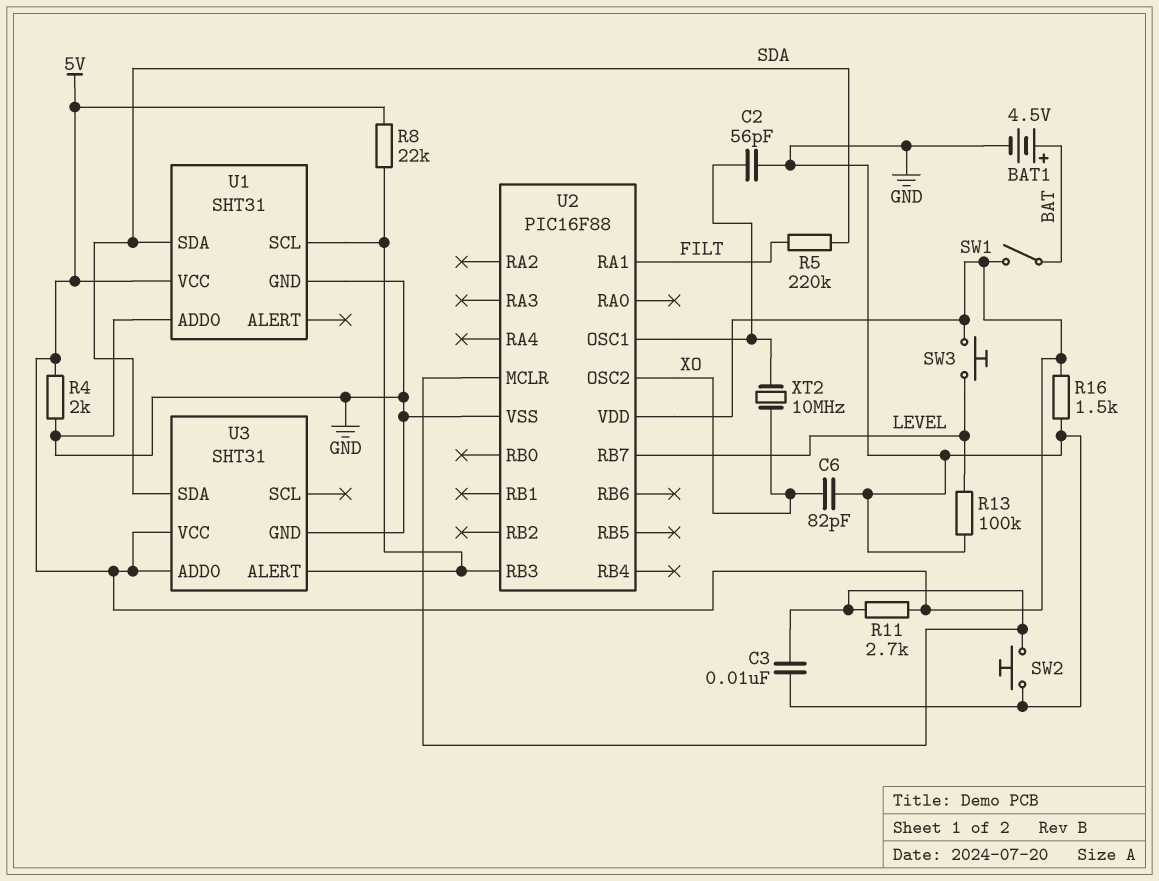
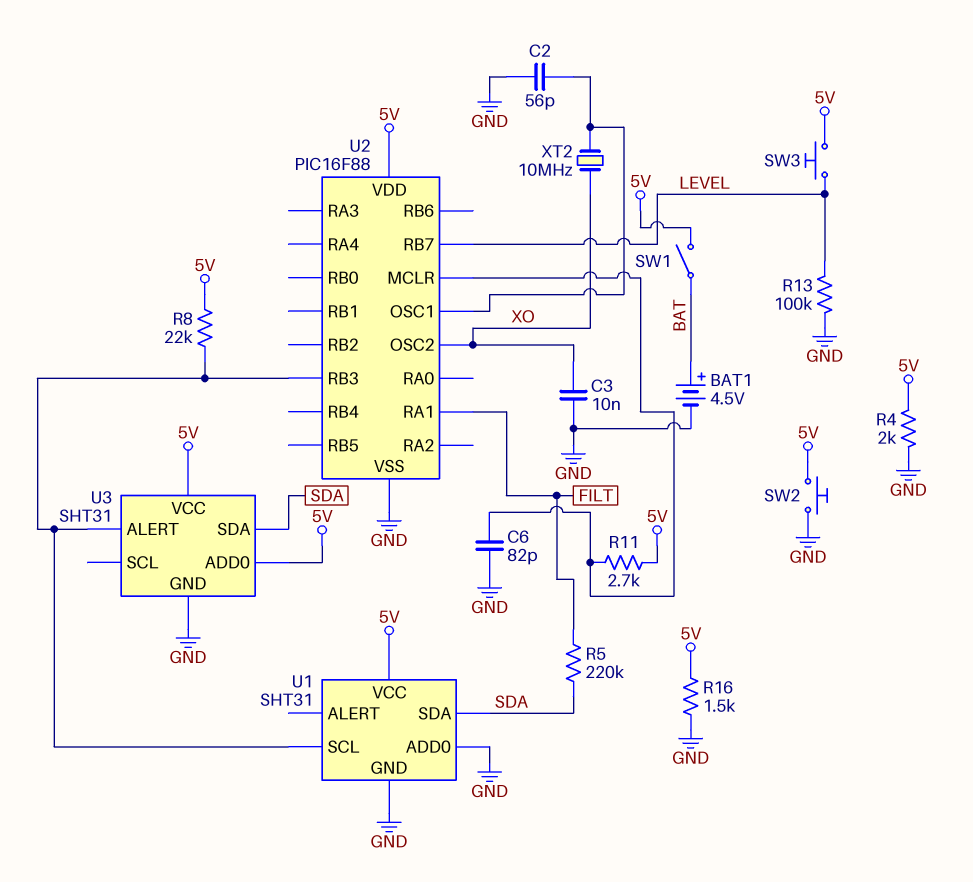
C3: 10nF (GND, U2/MCLR) -> 10nF (GND, XO)
C6: 82pF (GND, XO) -> 82pF (GND, U2/MCLR)
SW2: button (GND, U2/MCLR) -> button (5V, GND)

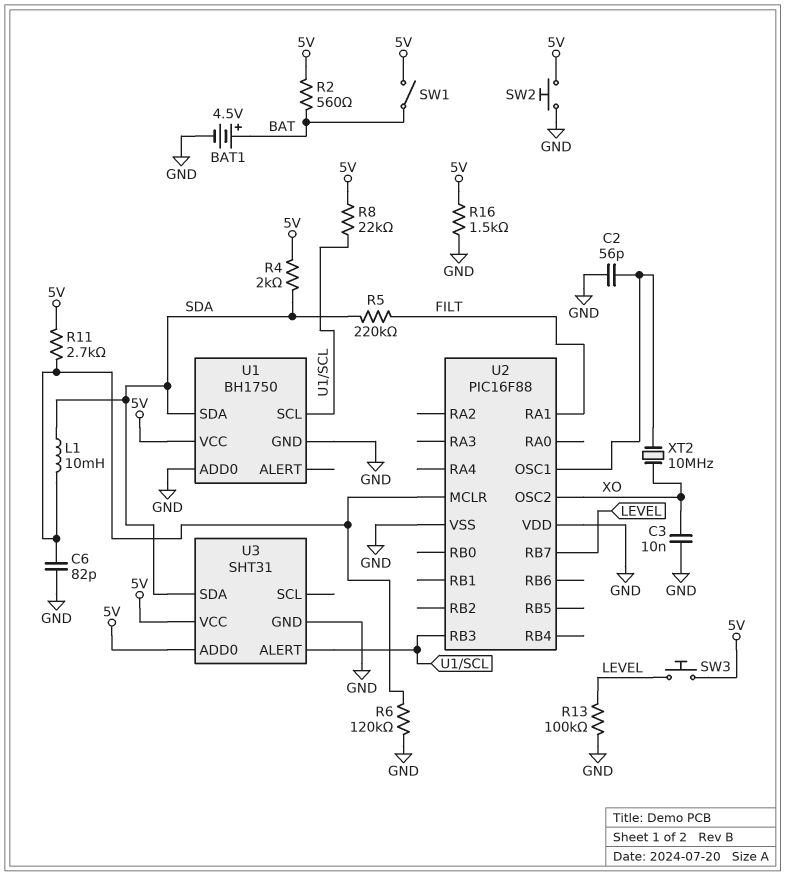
L1: none -> 10mH (SDA, U2/MCLR)
R2: none -> 560 (5V, BAT)
R4: 2k (5V, GND) -> 2k (5V, SDA)
R6: none -> 120k (GND, U2/MCLR)
U1: SHT31 -> BH1750
U2 pin VDD: 5V -> GND

